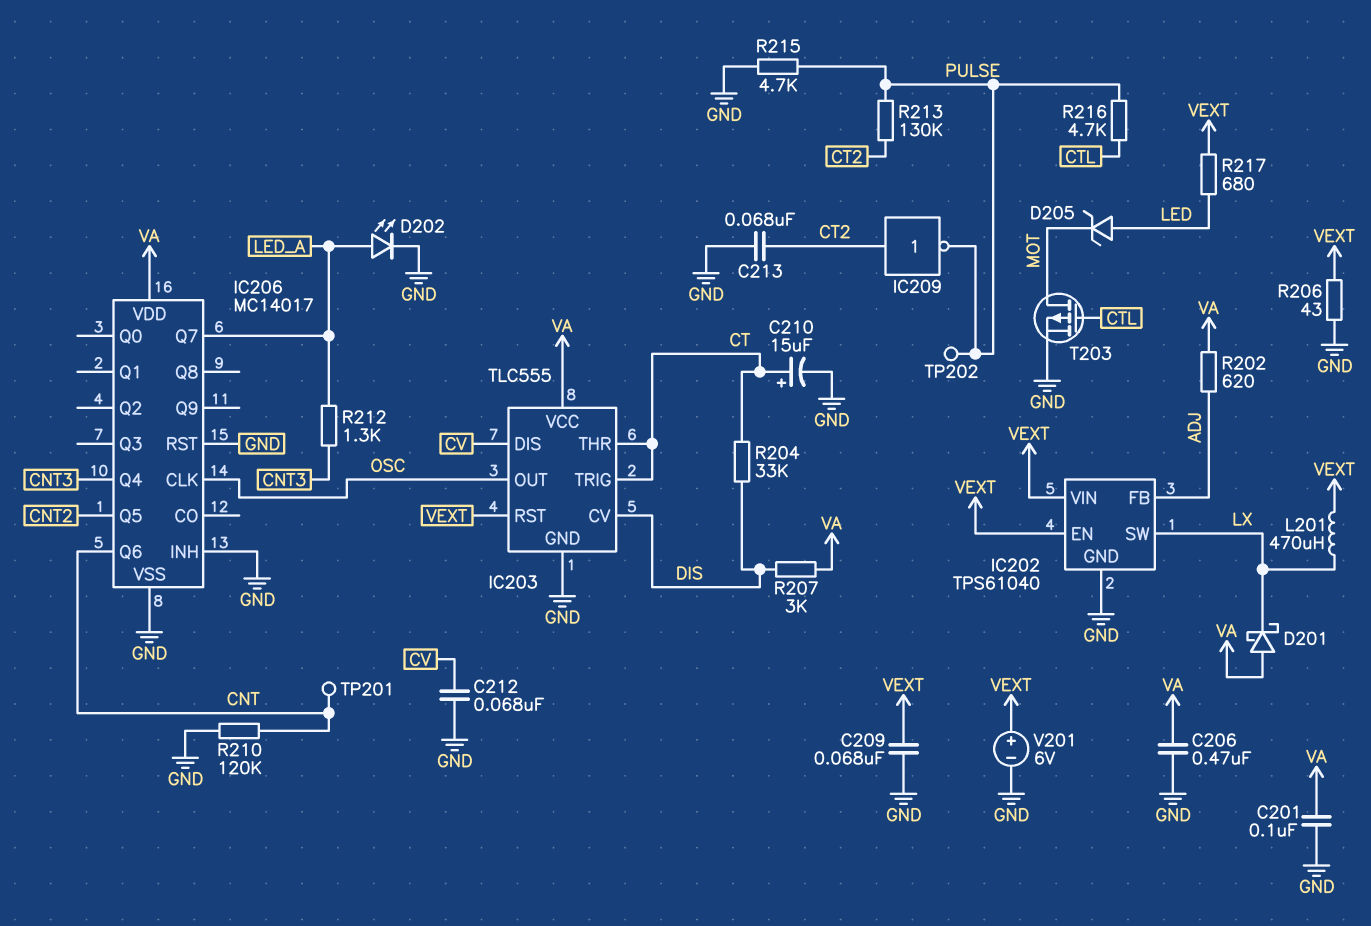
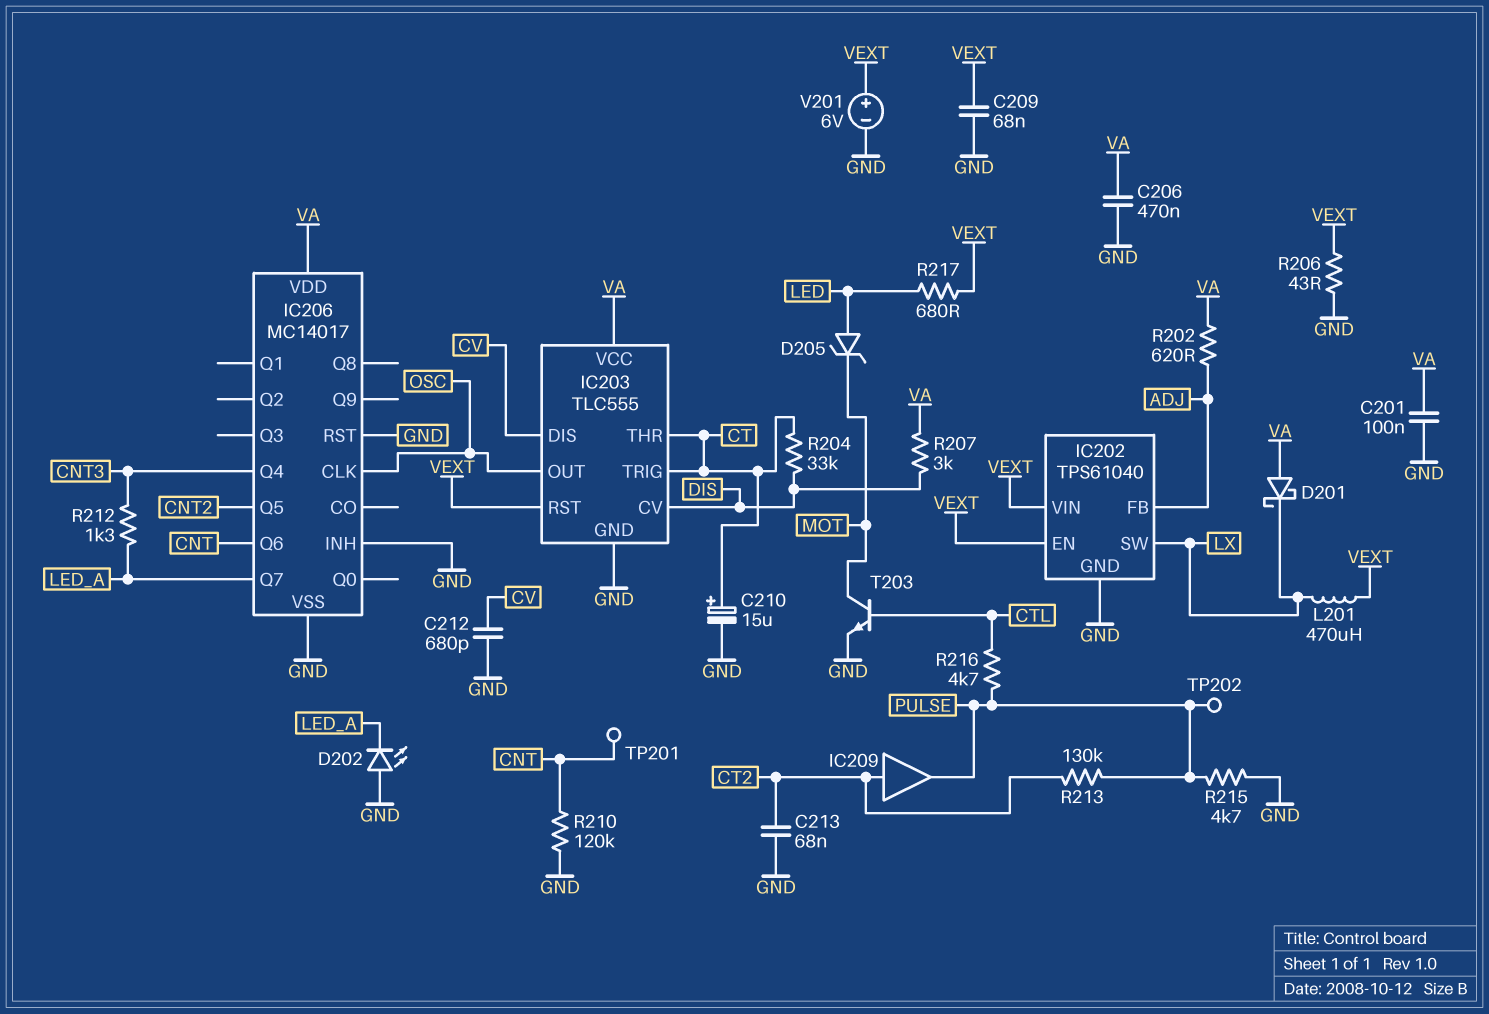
C212: 68nF (CV, GND) -> 680pF (CV, GND)
D202: LED (A LED_A, K GND) -> LED (A GND, K LED_A)
IC209: NOT (in CT2, out PULSE) -> buffer (in CT2, out PULSE)
T203: PMOS (G CTL, D MOT, S GND) -> NPN (B CTL, C MOT, E GND)

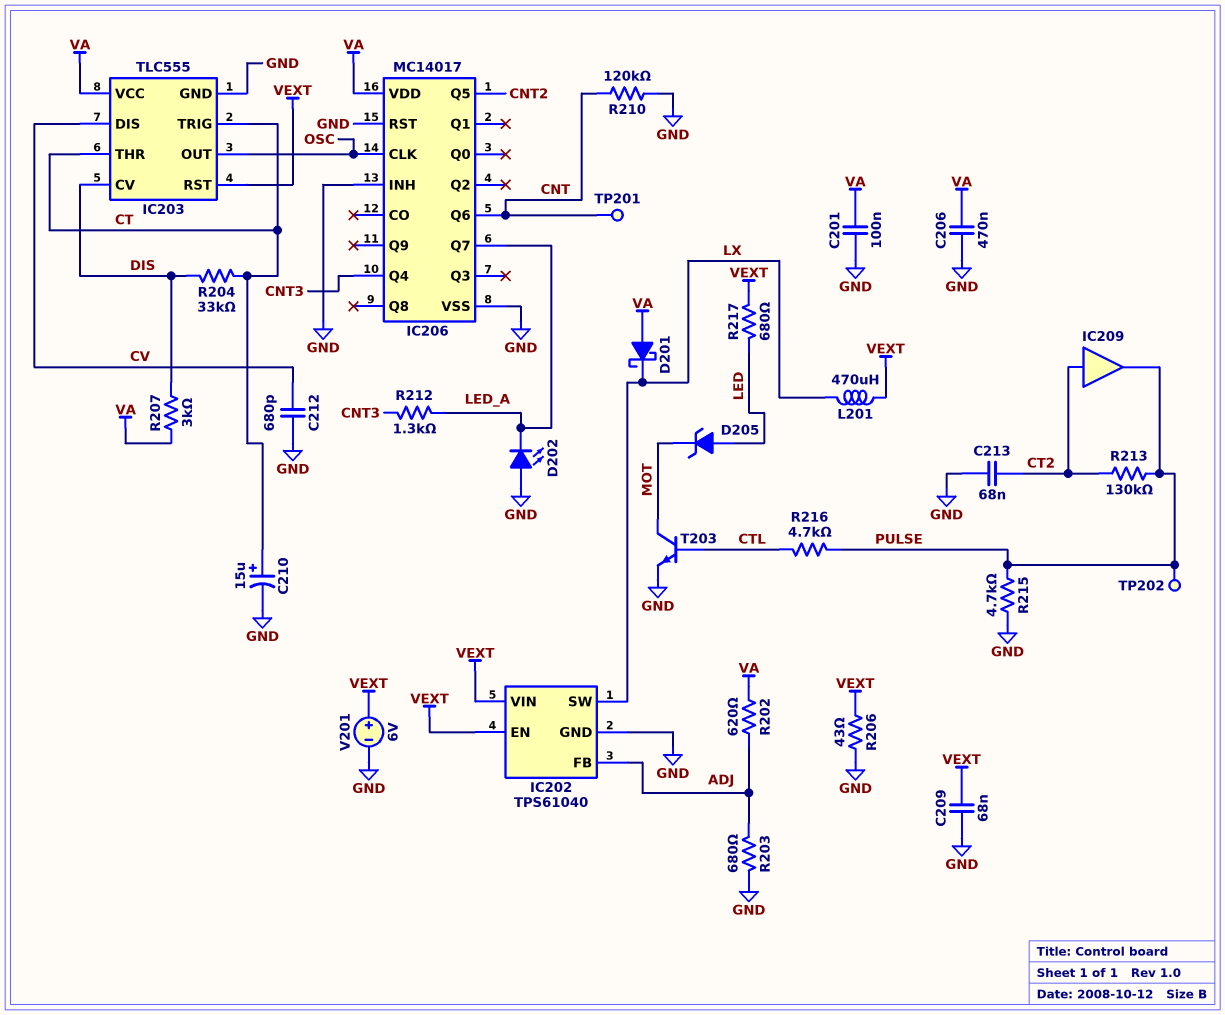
R203: none -> 680 (ADJ, GND)

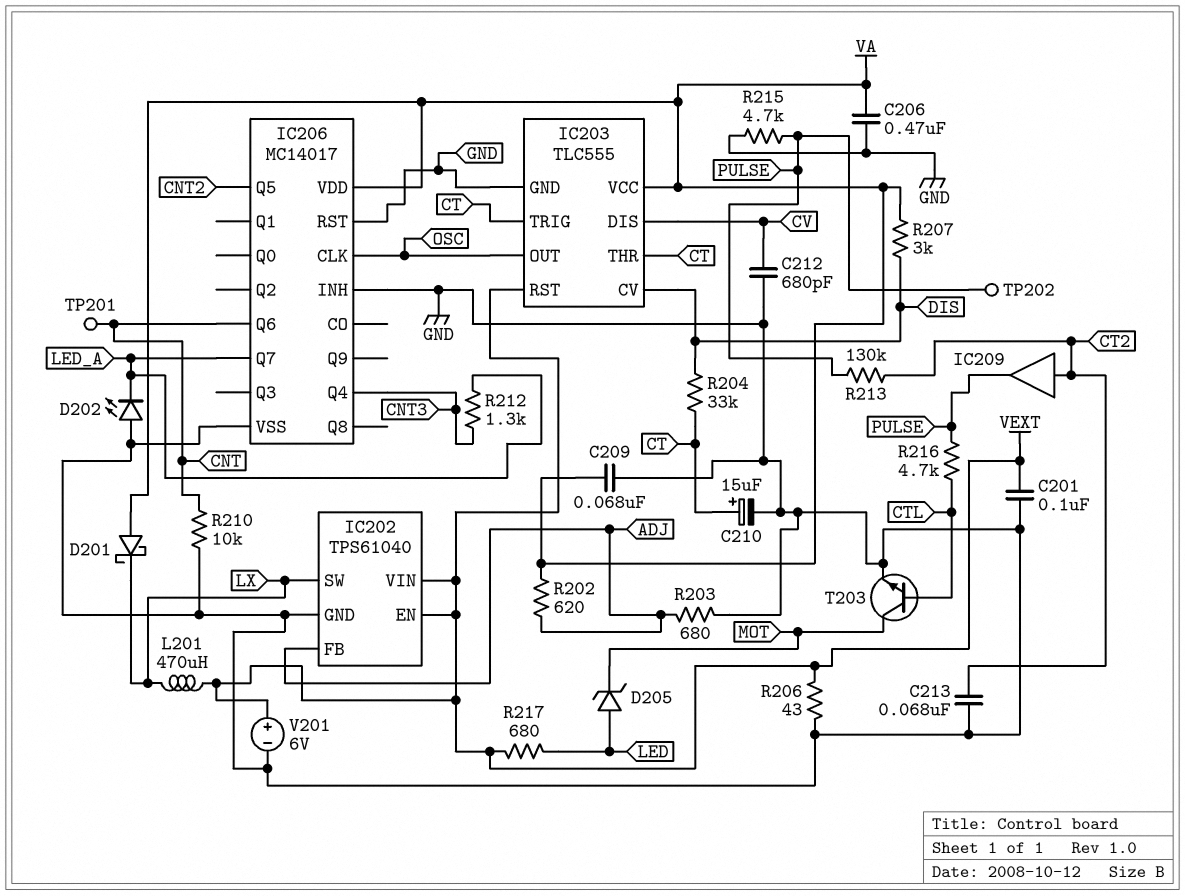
C201: 100nF (GND, VA) -> 100nF (GND, VEXT)
C209: 68nF (GND, VEXT) -> 68nF (GND, VA)
R210: 120k (CNT, GND) -> 10k (CNT, GND)

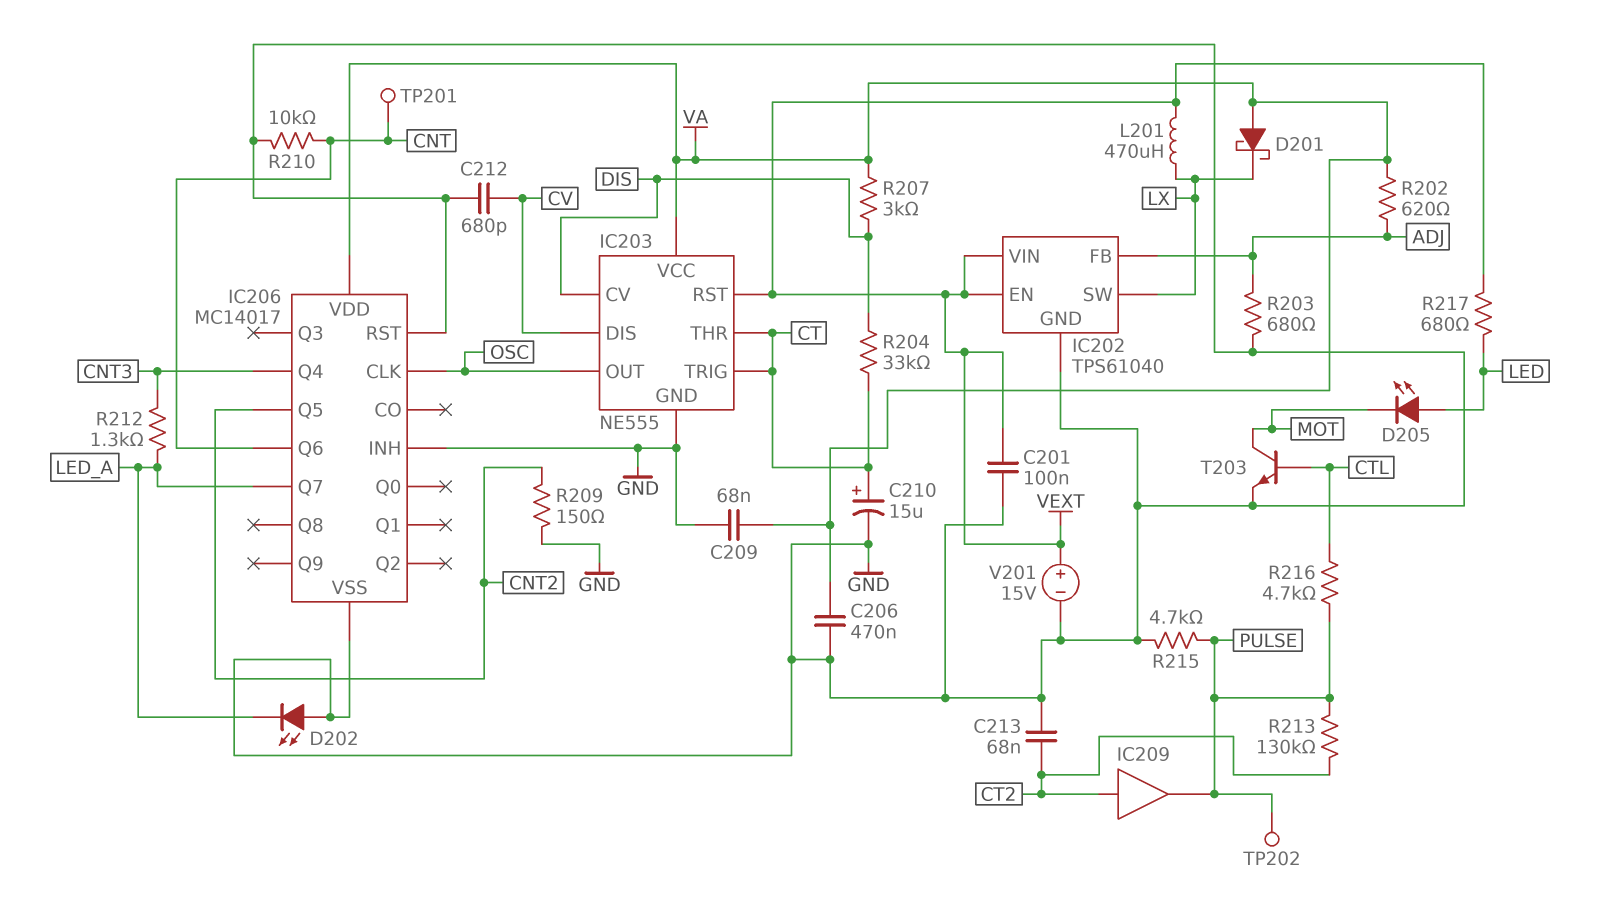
D205: zener (A LED, K MOT) -> LED (A LED, K MOT)
IC203: TLC555 -> NE555
R206: 43 (GND, VEXT) -> none
R209: none -> 150 (CNT2, GND)
V201: 6V (plus VEXT, minus GND) -> 15V (plus VEXT, minus GND)

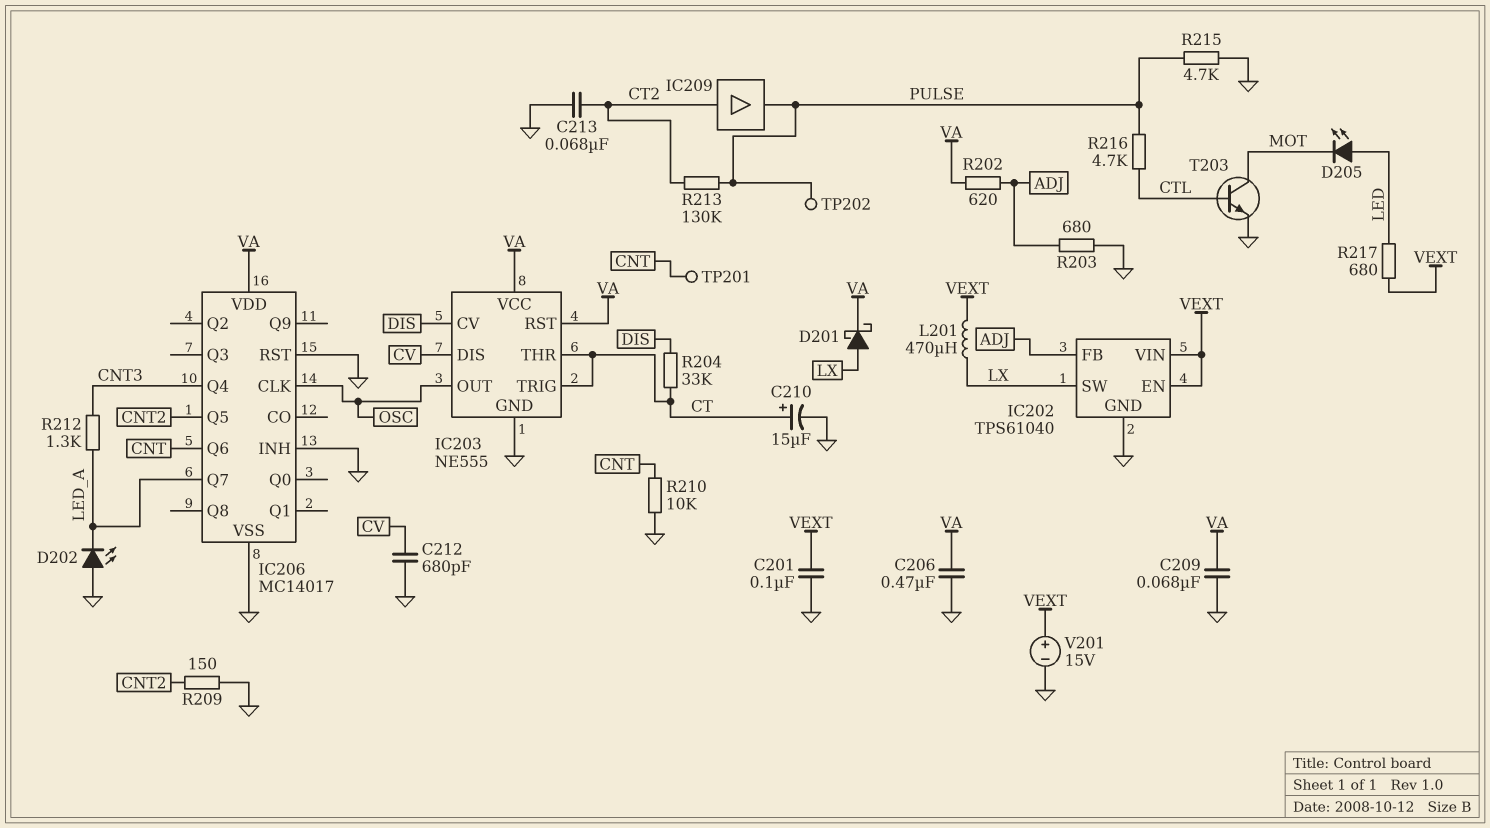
D201: schottky (A VA, K LX) -> schottky (A LX, K VA)
IC203 pin RST: VEXT -> VA
R207: 3k (DIS, VA) -> none

